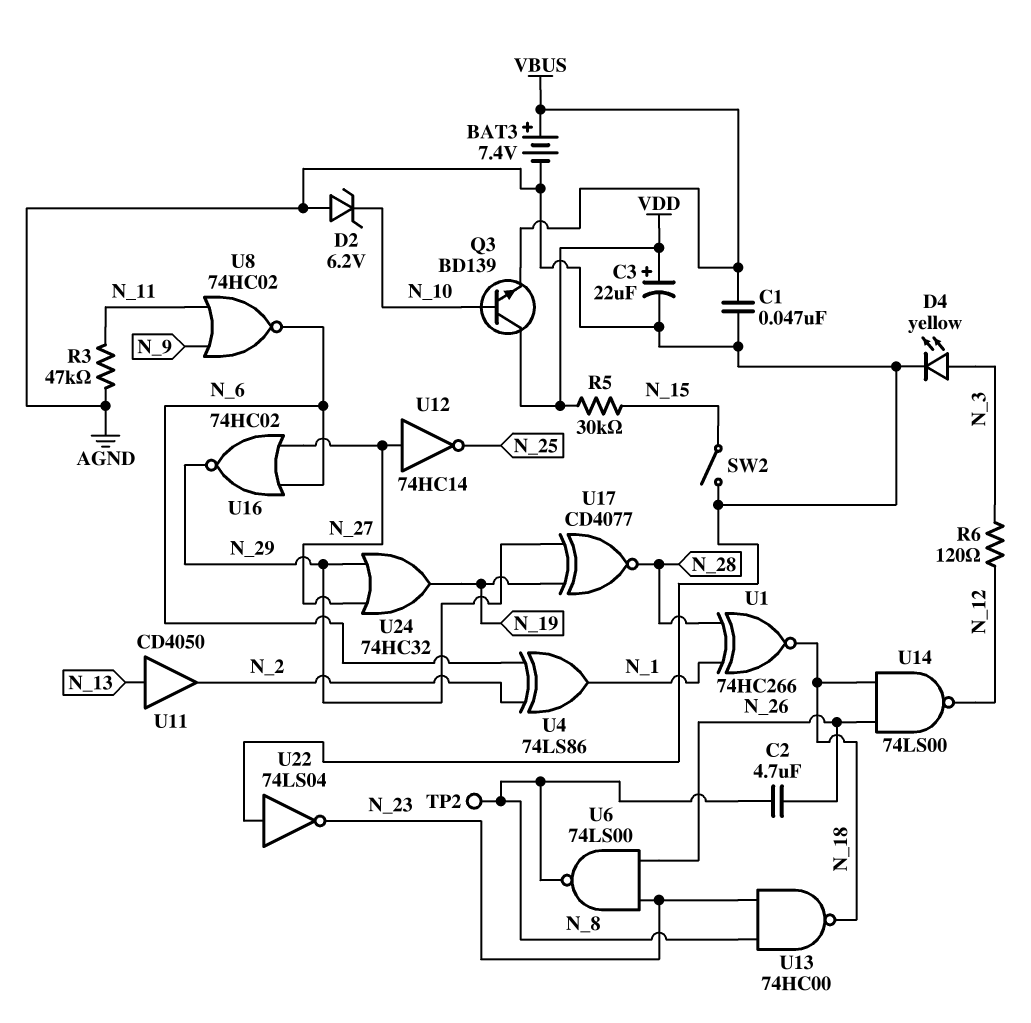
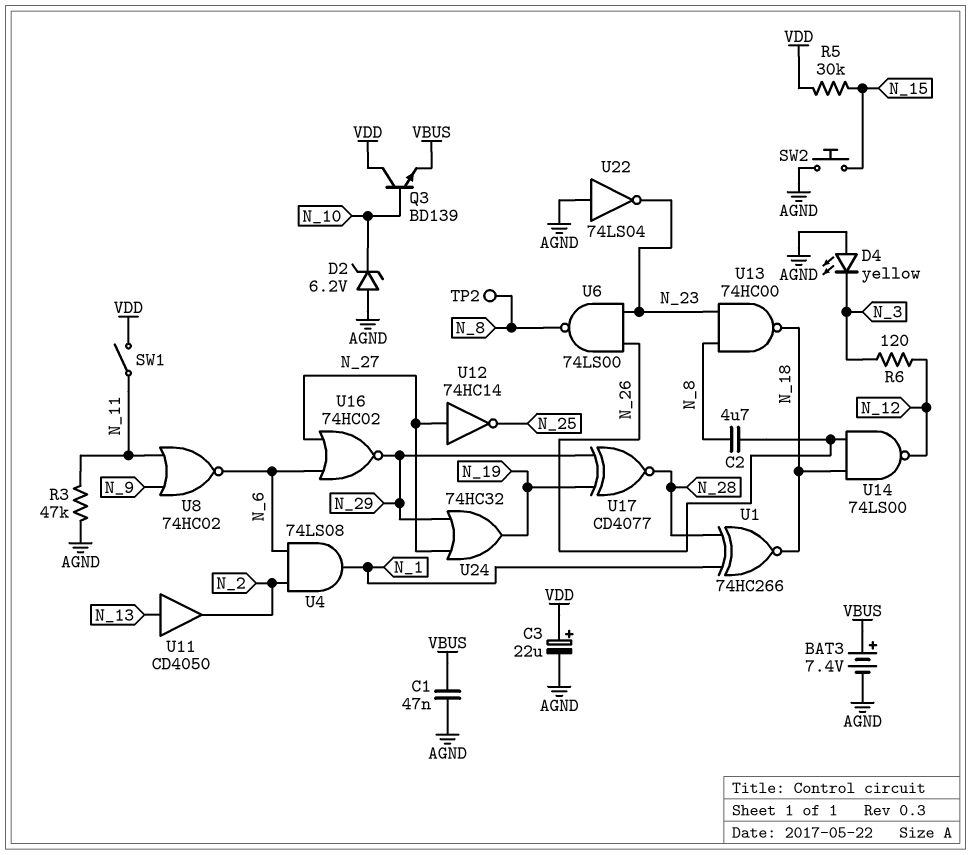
D4: LED yellow (A N_3, K AGND) -> LED yellow (A AGND, K N_3)
SW1: none -> switch (N_11, VDD)
SW2: switch (AGND, N_15) -> button (AGND, N_15)
U4: XOR 74LS86 (in N_2, in N_6, out N_1) -> AND 74LS08 (in N_2, in N_6, out N_1)

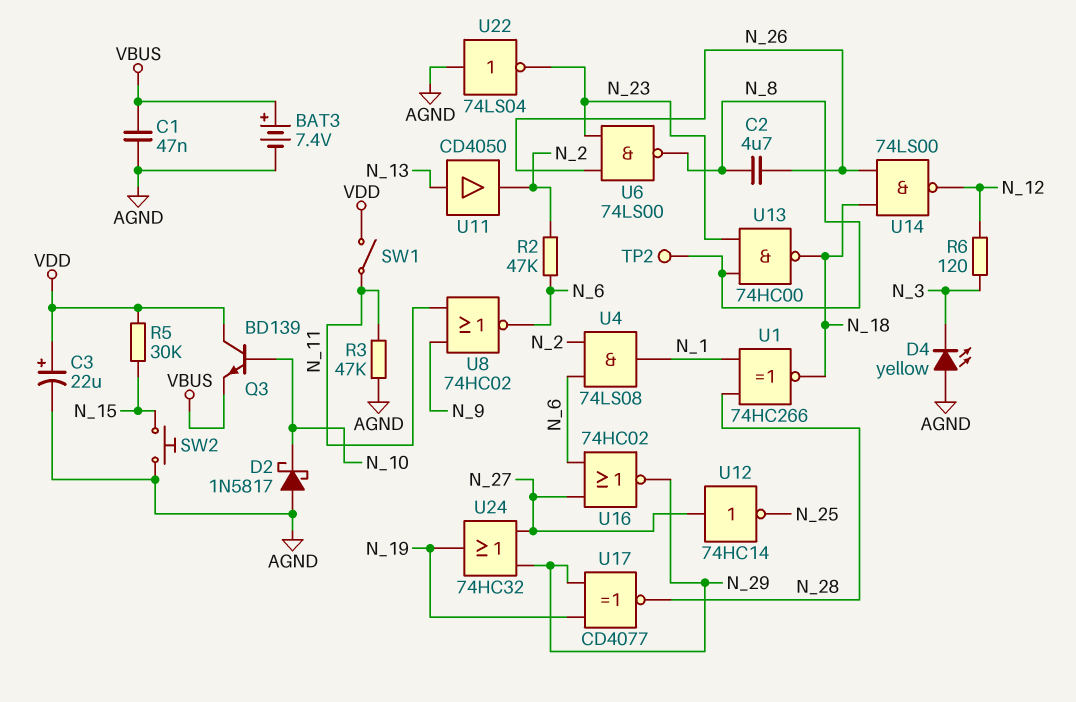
D2: zener 6.2V (A AGND, K N_10) -> schottky 1N5817 (A AGND, K N_10)
R2: none -> 47k (N_2, N_6)

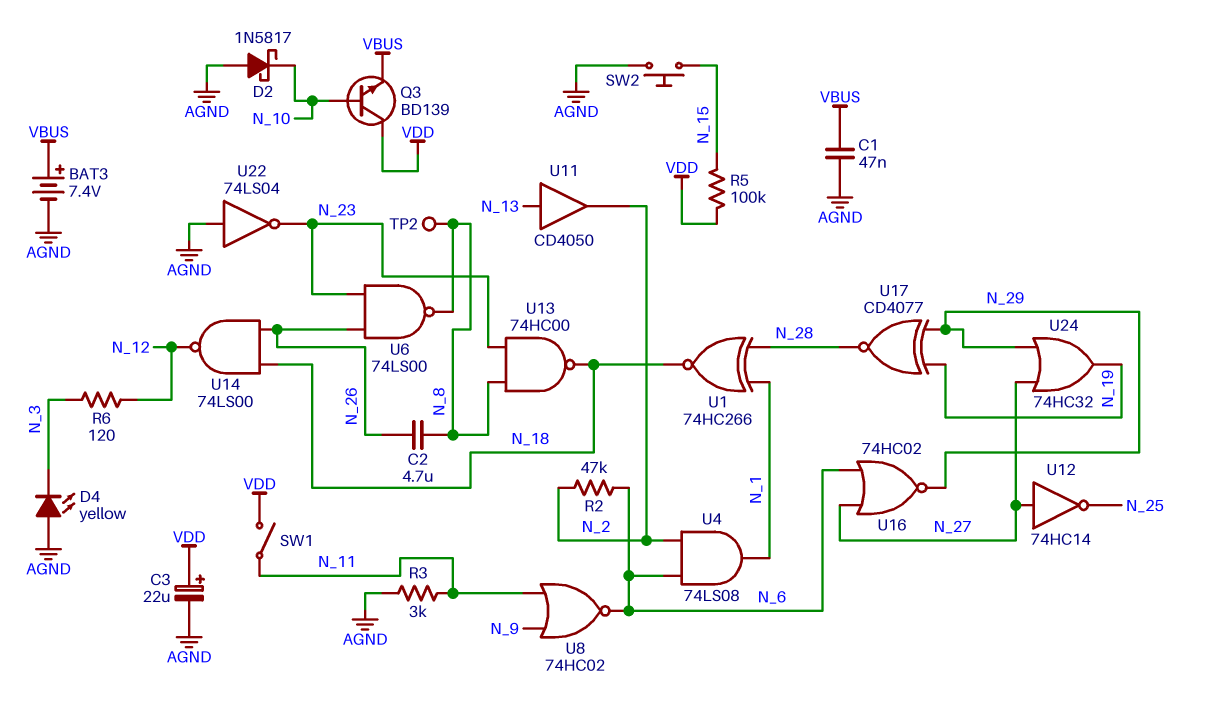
R3: 47k (AGND, N_11) -> 3k (AGND, N_11)
R5: 30k (N_15, VDD) -> 100k (N_15, VDD)

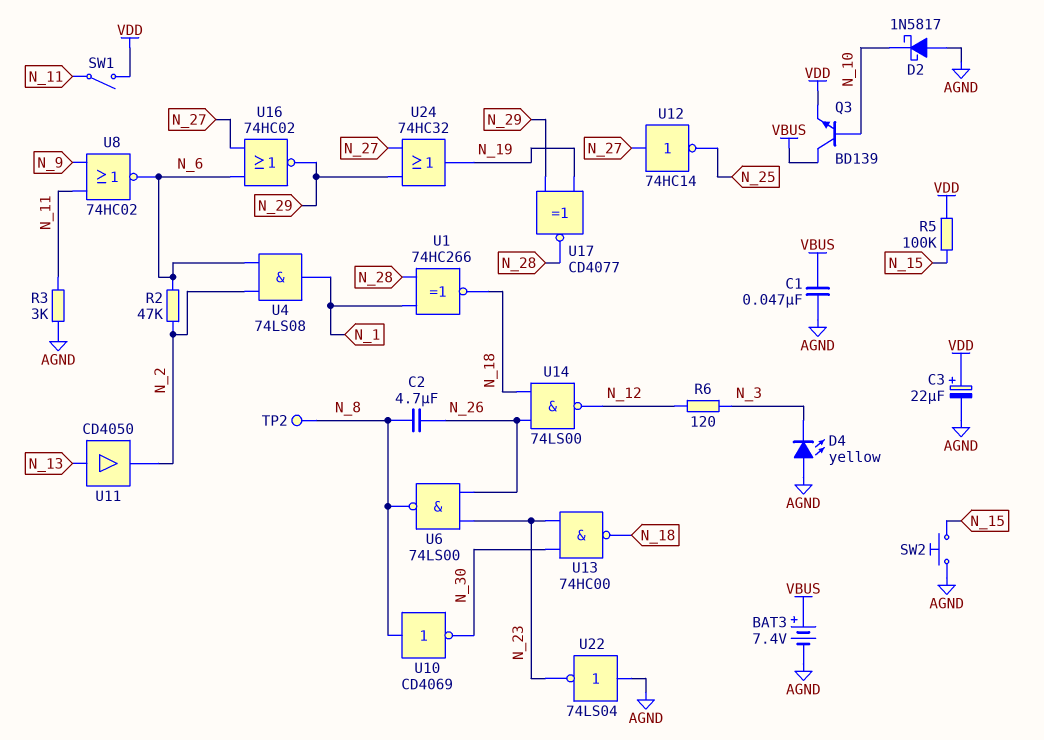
Q3: NPN BD139 (B N_10, C VDD, E VBUS) -> NPN BD139 (B N_10, C VBUS, E VDD)
U10: none -> NOT CD4069 (in N_8, out N_30)
U13: NAND 74HC00 (in N_8, in N_23, out N_18) -> NAND 74HC00 (in N_23, in N_30, out N_18)

